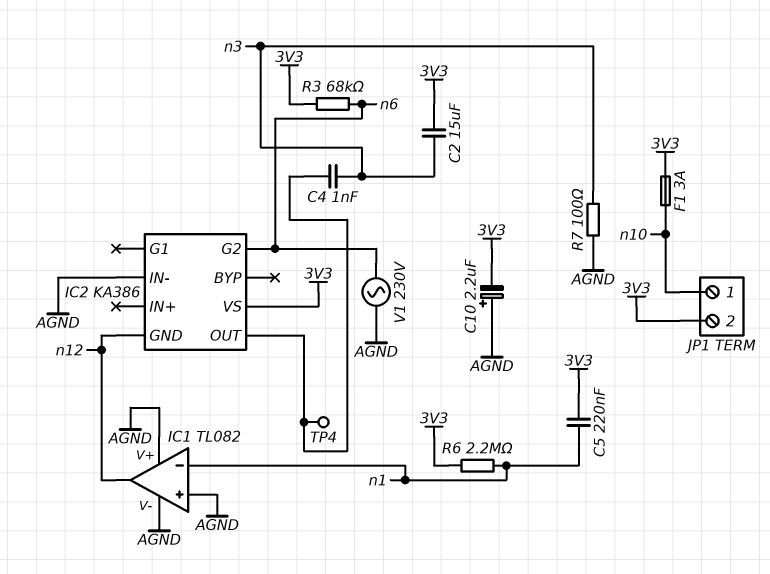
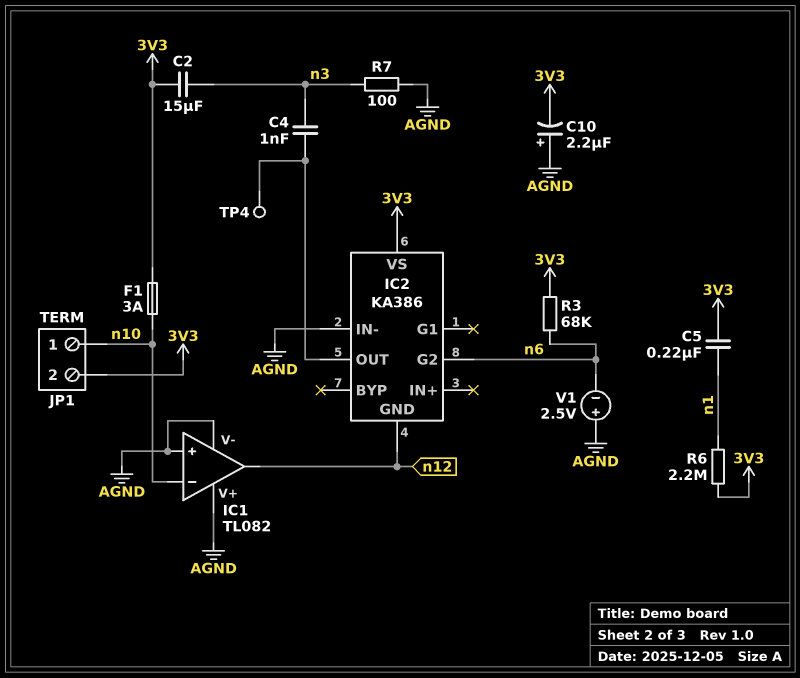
IC1 pin in-: n1 -> n10
V1: AC 230V (AGND, n6) -> 2.5V (plus AGND, minus n6)

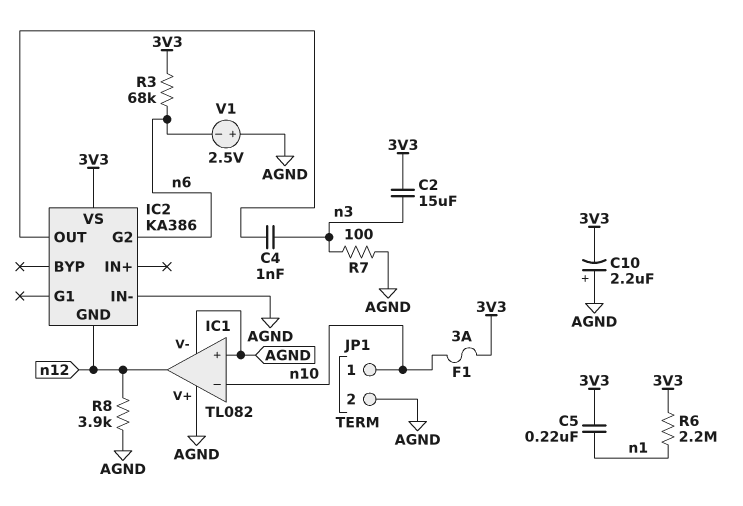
JP1 pin 2: 3V3 -> AGND
R8: none -> 3.9k (AGND, n12)
TP4: test point (IC2/OUT) -> none

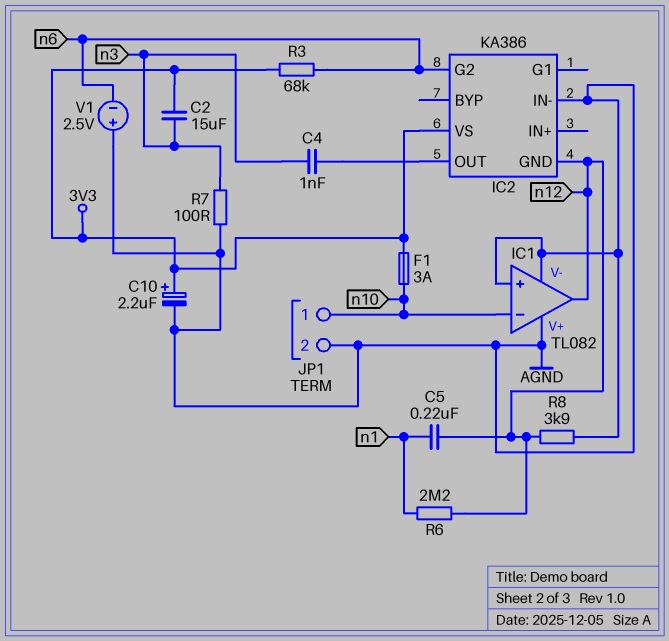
C5: 220nF (3V3, n1) -> 220nF (n1, n12)
C10: 2.2uF (plus AGND, minus 3V3) -> 2.2uF (plus 3V3, minus AGND)
R6: 2.2M (3V3, n1) -> 2.2M (n1, n12)

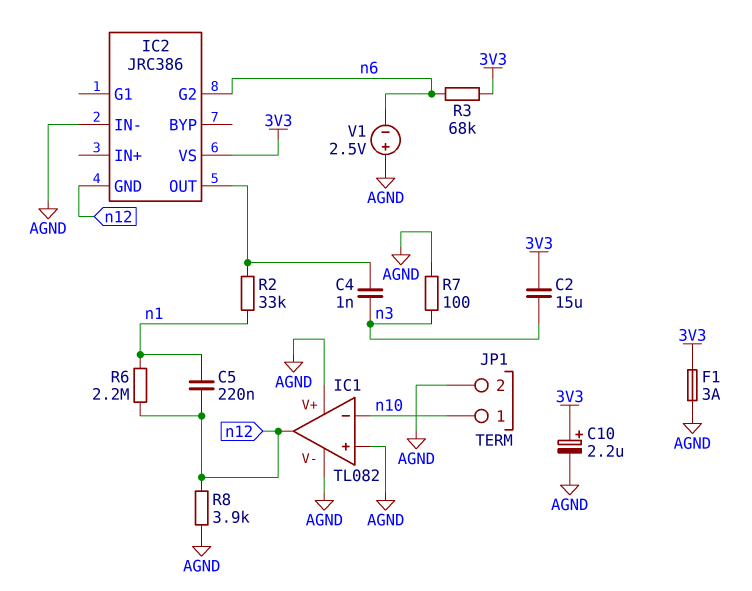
F1: 3A (3V3, n10) -> 3A (3V3, AGND)
IC2: KA386 -> JRC386
R2: none -> 33k (IC2/OUT, n1)

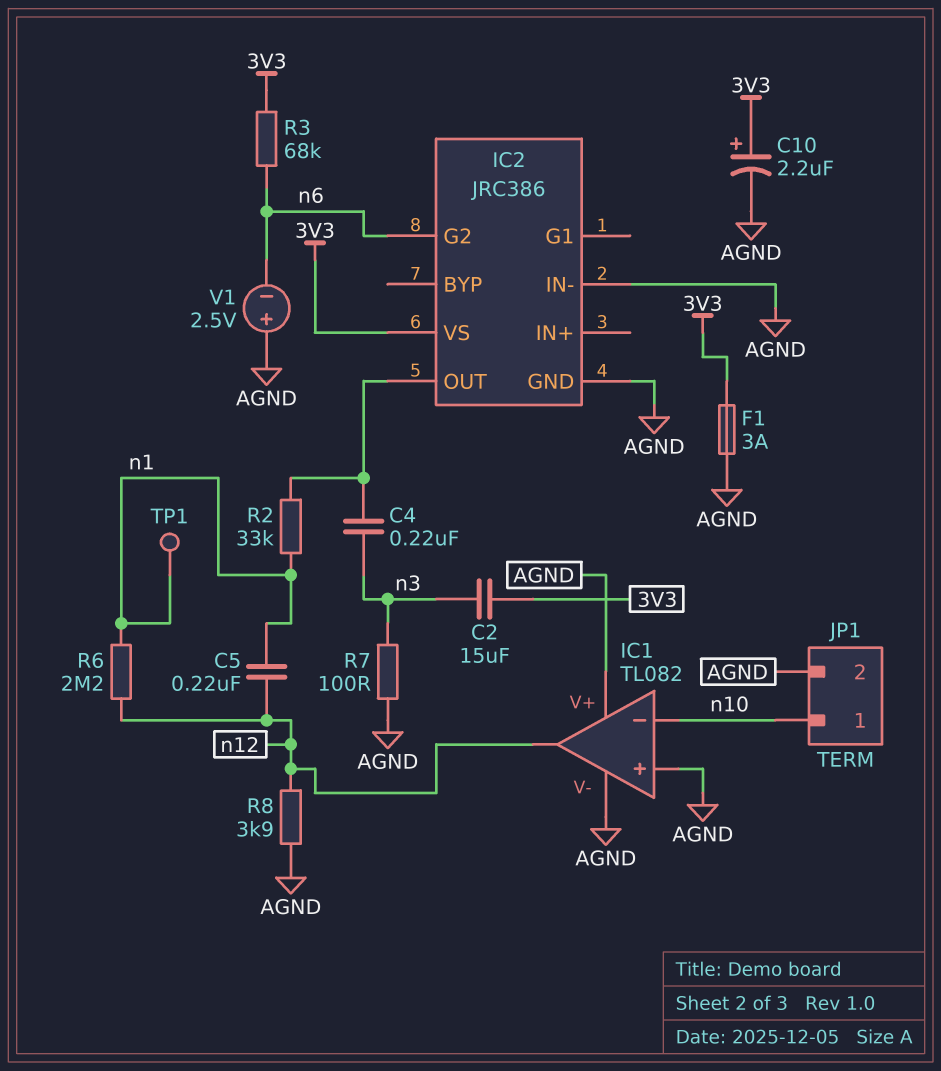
C4: 1nF (IC2/OUT, n3) -> 220nF (IC2/OUT, n3)
IC2 pin GND: n12 -> AGND
TP1: none -> test point (n1)

